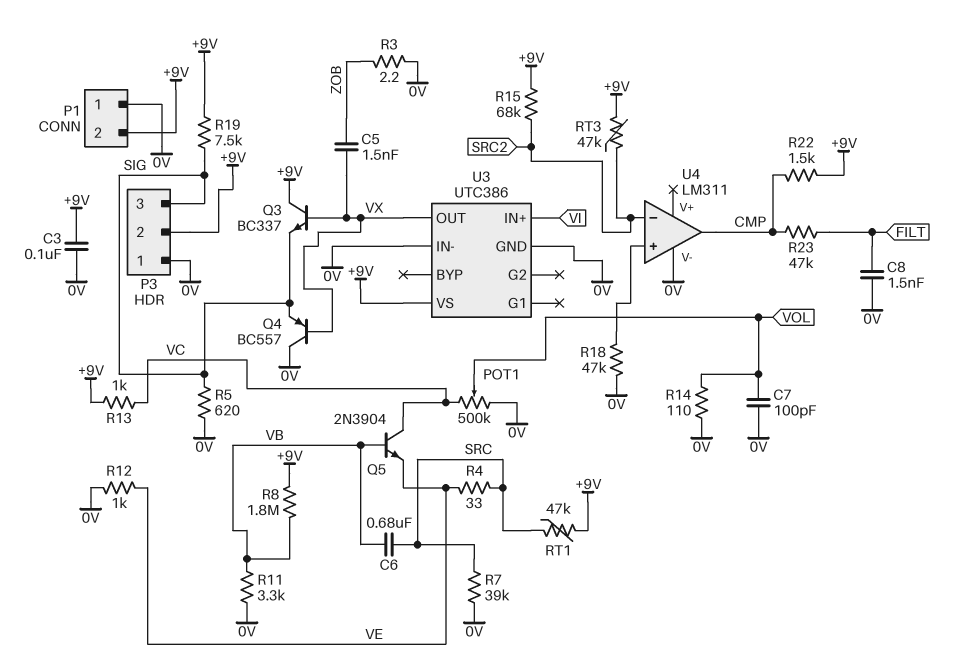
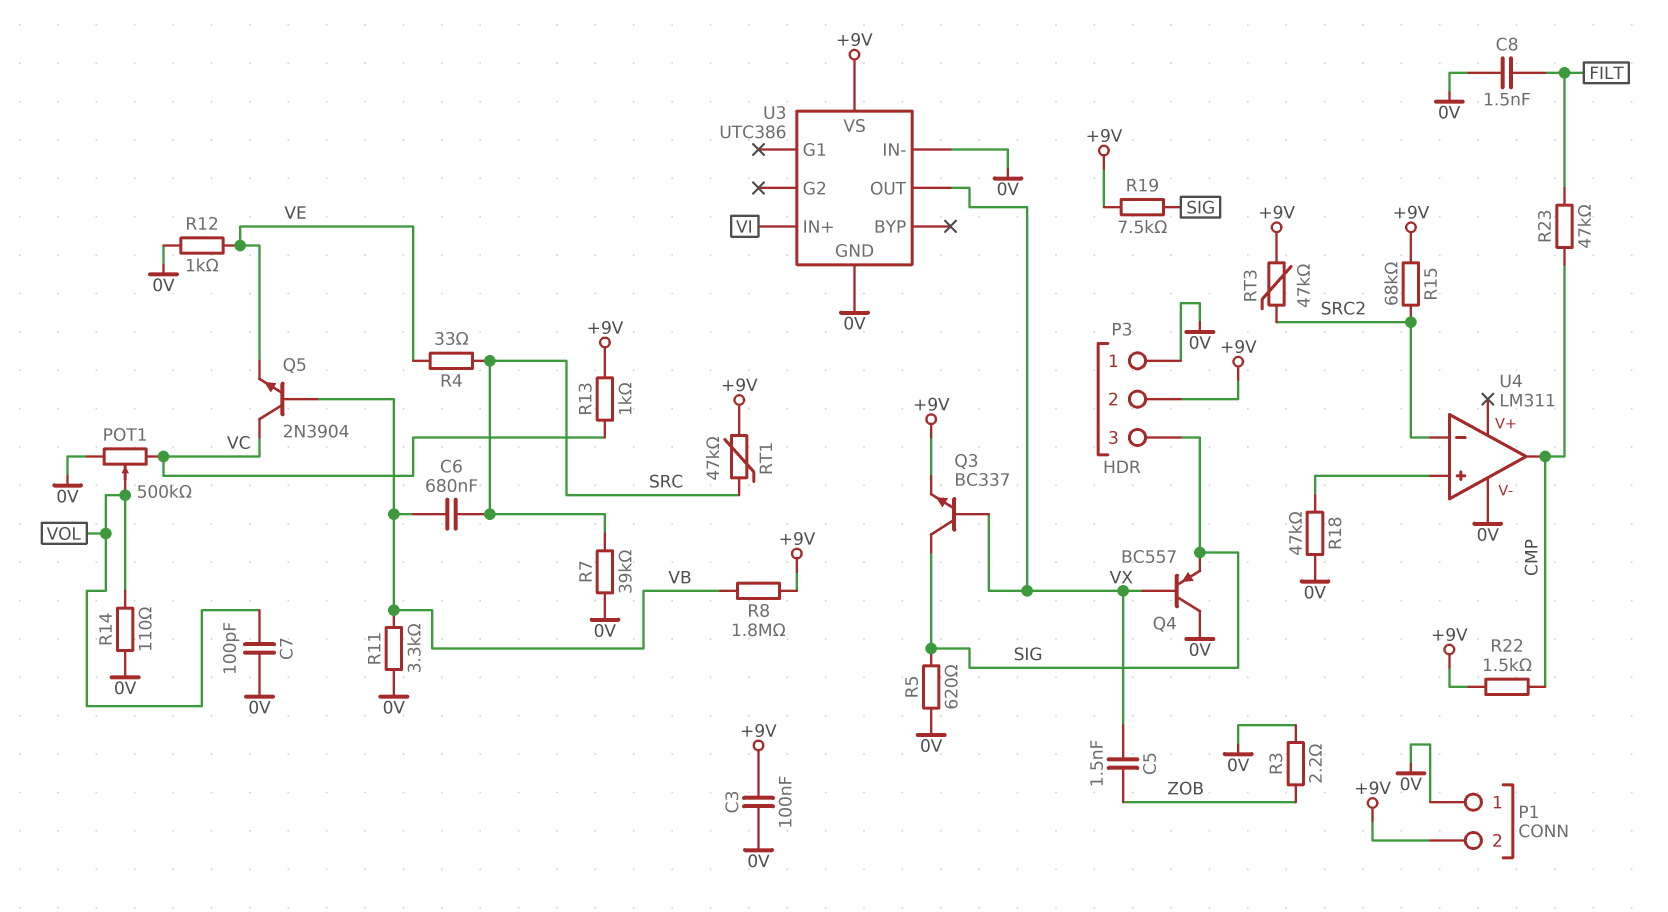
Q3: NPN BC337 (B VX, C +9V, E SIG) -> NPN BC337 (B VX, C SIG, E +9V)

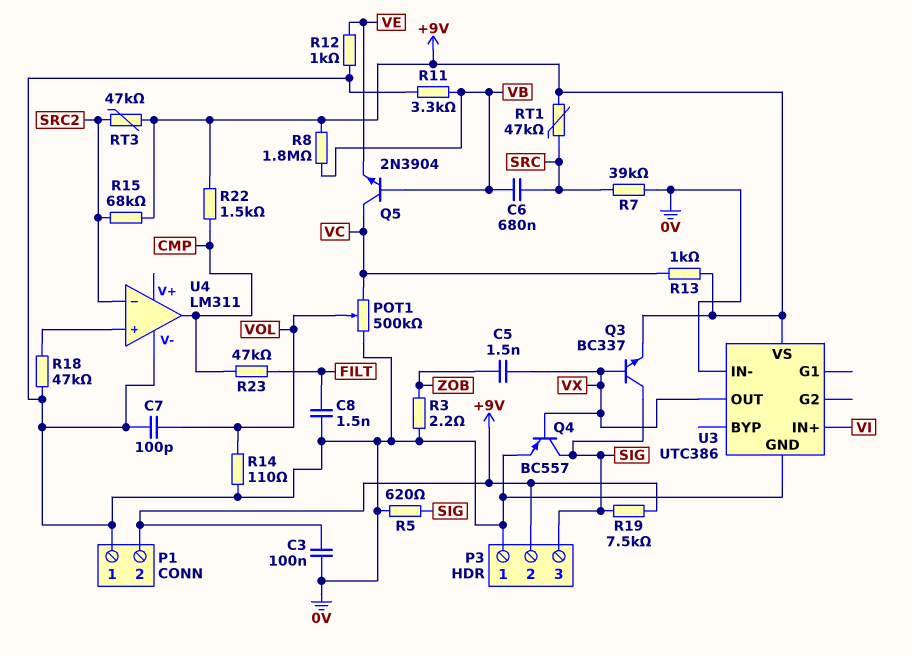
Q4: PNP BC557 (B VX, C 0V, E SIG) -> PNP BC557 (B VX, C SIG, E 0V)
R4: 33 (SRC, VE) -> none

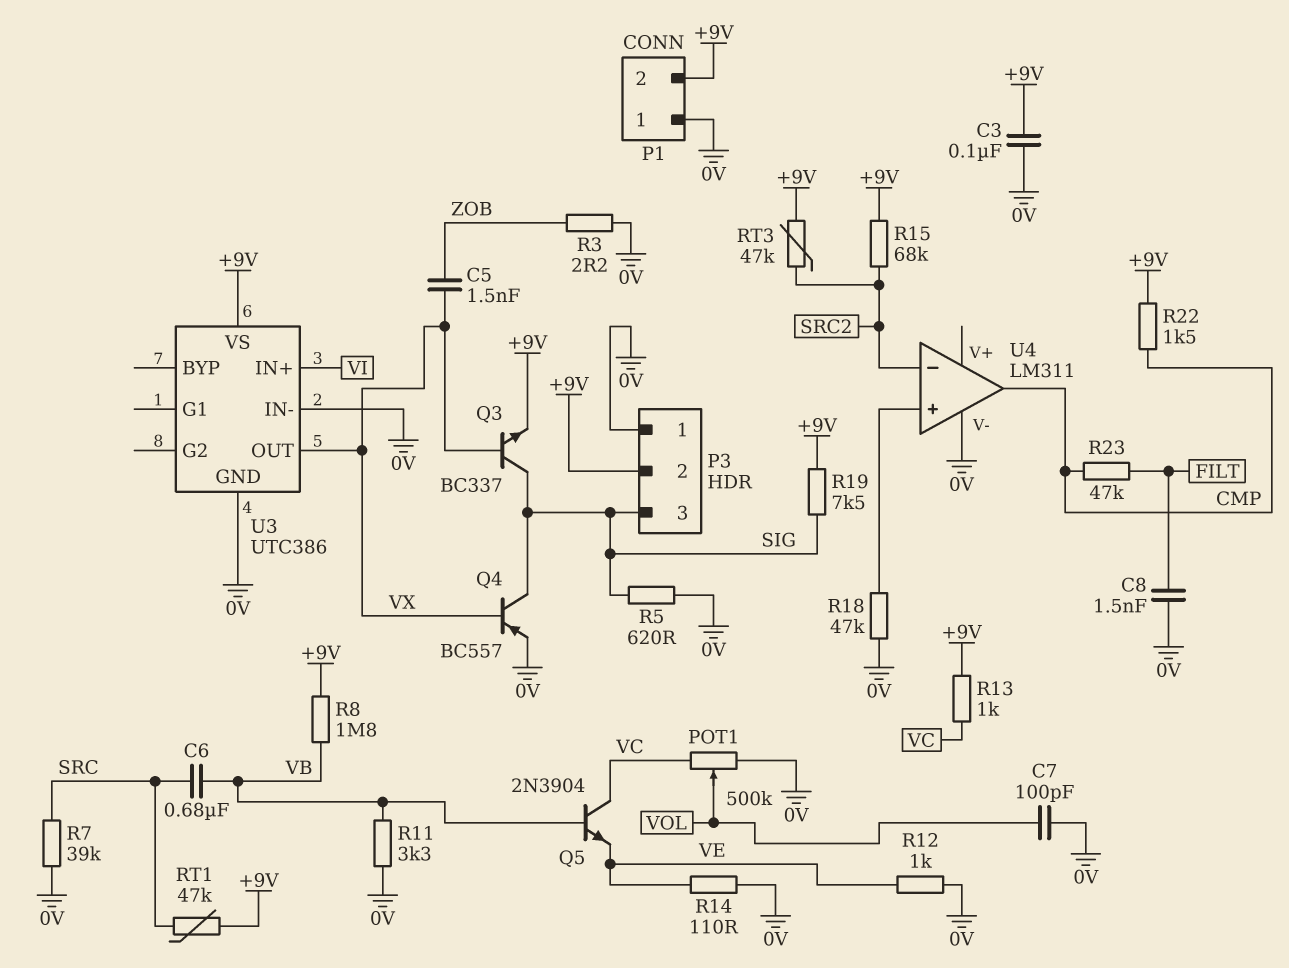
R14: 110 (0V, VOL) -> 110 (0V, VE)

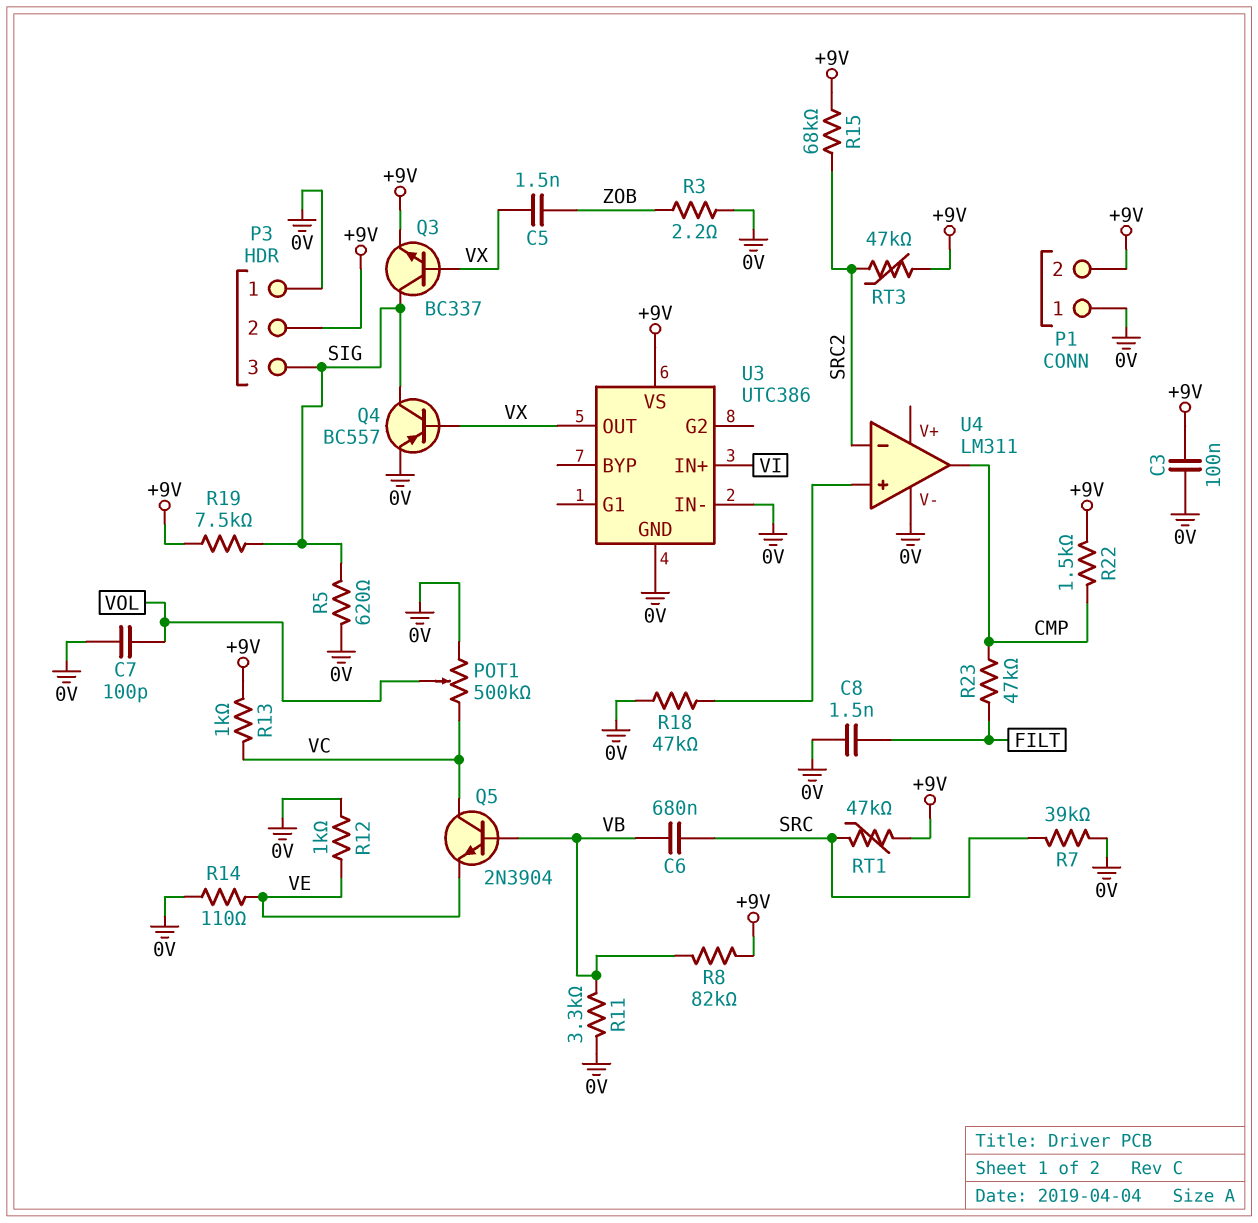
R8: 1.8M (+9V, VB) -> 82k (+9V, VB)

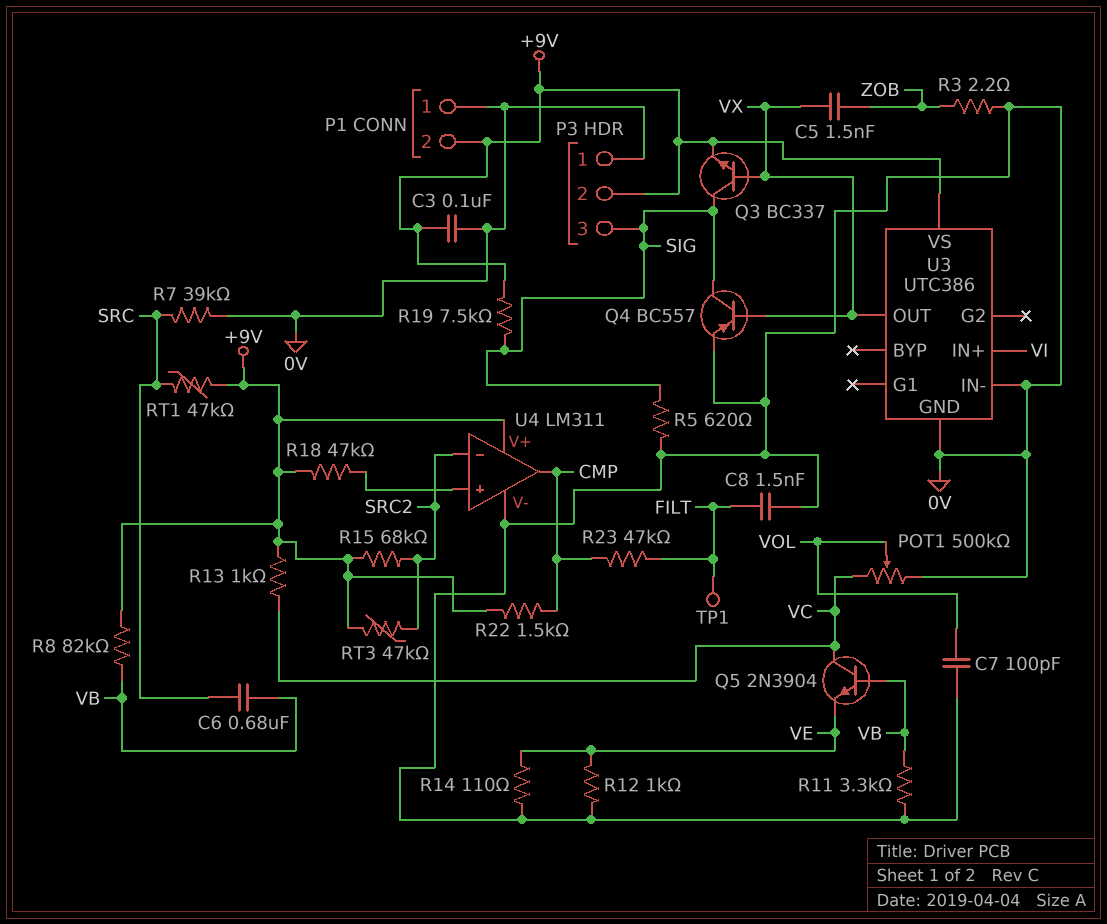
R18: 47k (0V, U4/in+) -> 47k (+9V, U4/in+)
TP1: none -> test point (FILT)
U4 pin V+: none -> +9V

